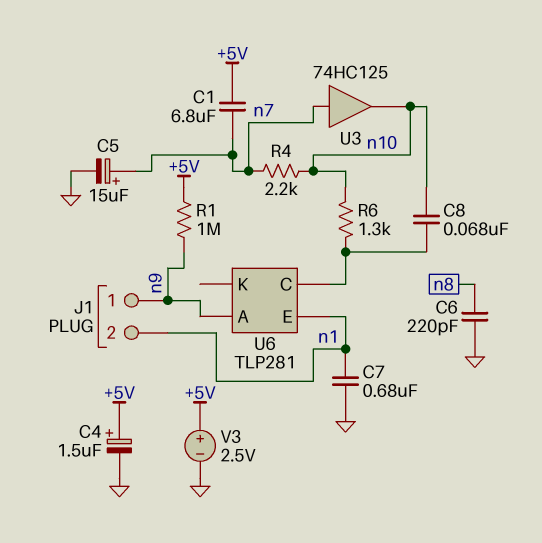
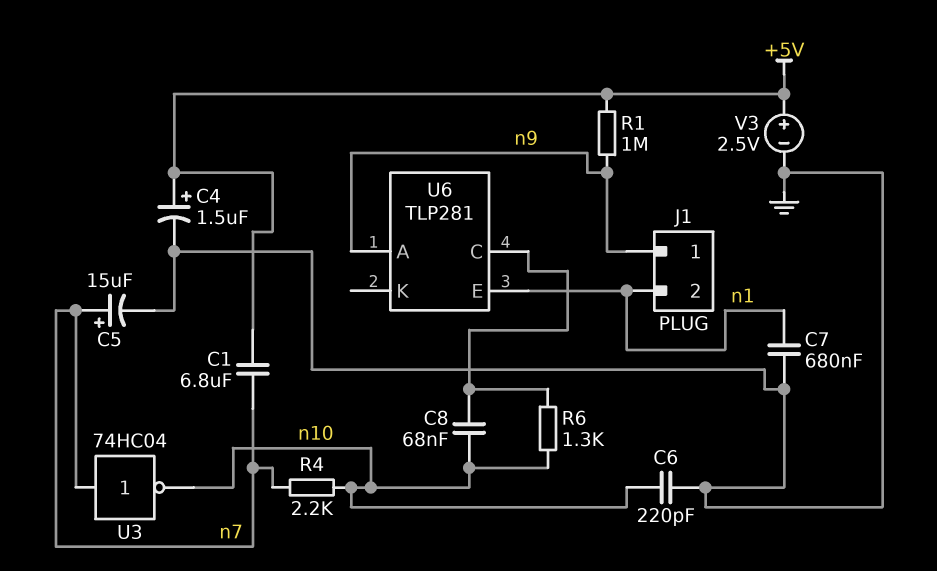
C6: 220pF (GND, n8) -> 220pF (GND, n10)
U3: buffer 74HC125 (in n7, out n10) -> NOT 74HC04 (in n7, out n10)

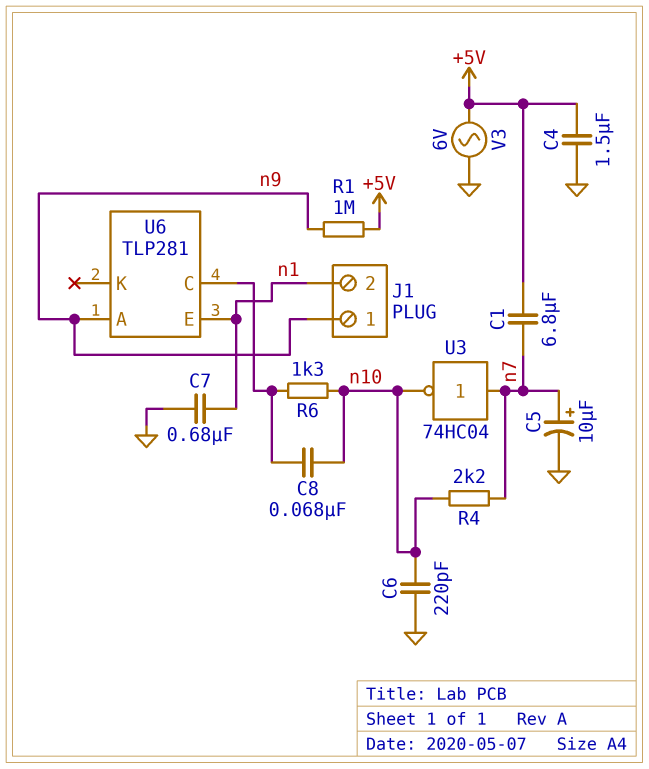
C4: 1.5uF (plus +5V, minus GND) -> 1.5uF (+5V, GND)
C5: 15uF (plus n7, minus GND) -> 10uF (plus n7, minus GND)
V3: 2.5V (plus +5V, minus GND) -> AC 6V (+5V, GND)

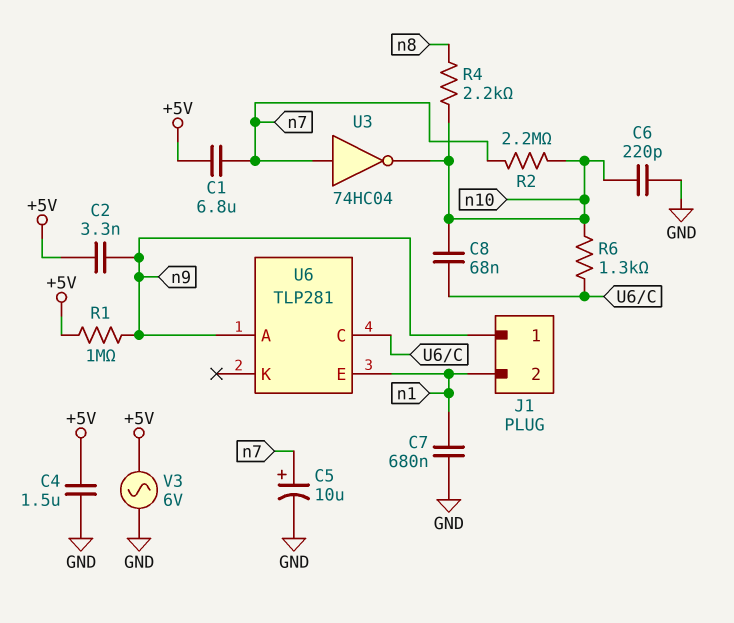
C2: none -> 3.3nF (+5V, n9)
R2: none -> 2.2M (n7, n10)
R4: 2.2k (n7, n10) -> 2.2k (n8, n10)

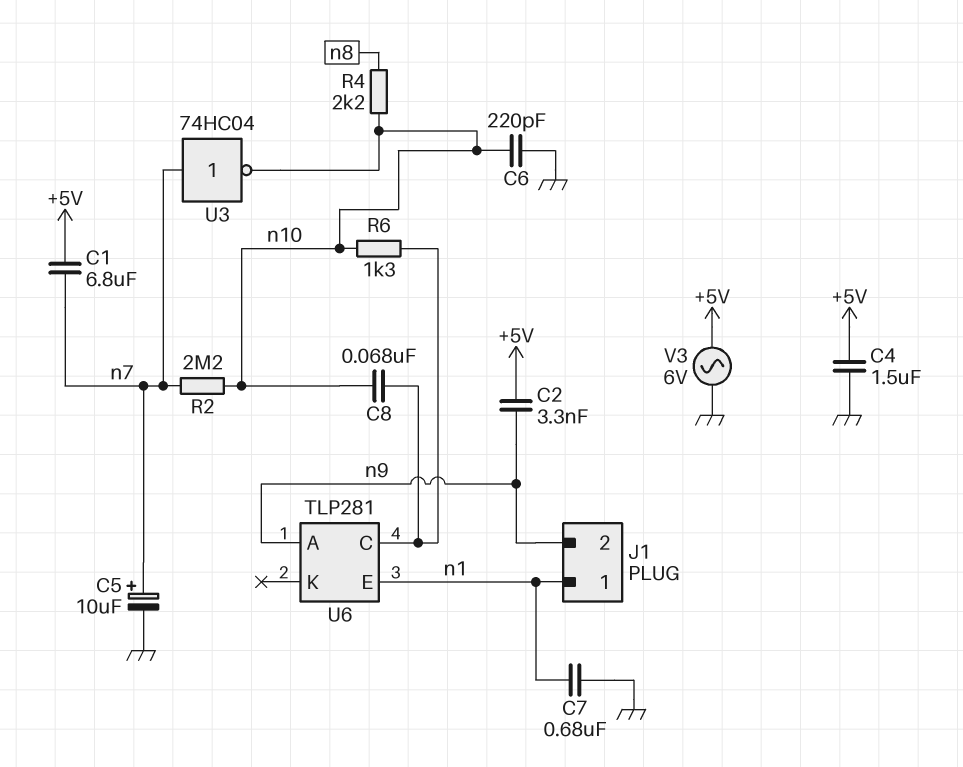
J1 pin 1: n9 -> n1
J1 pin 2: n1 -> n9
R1: 1M (+5V, n9) -> none

